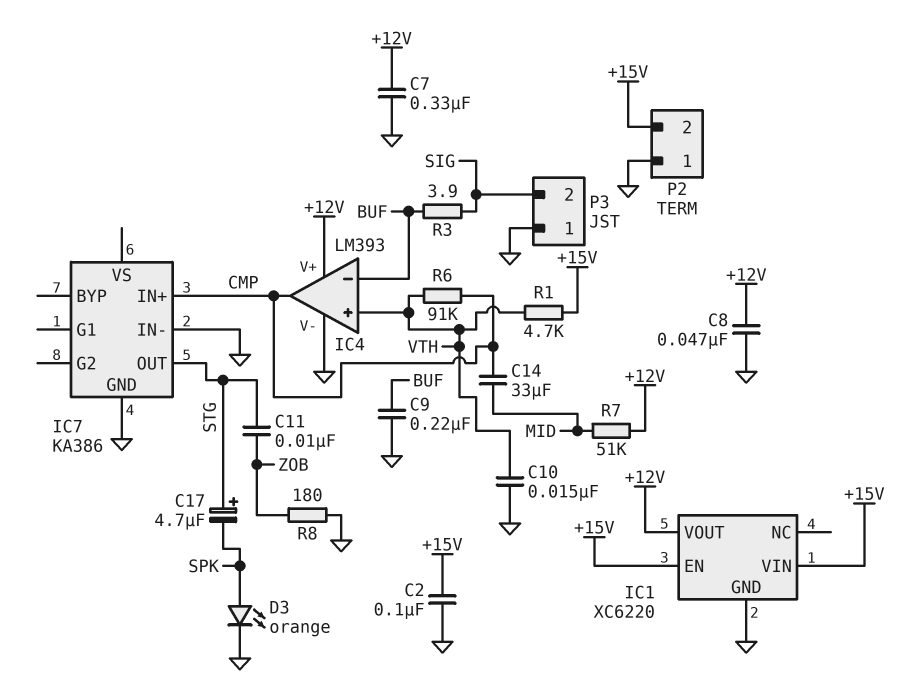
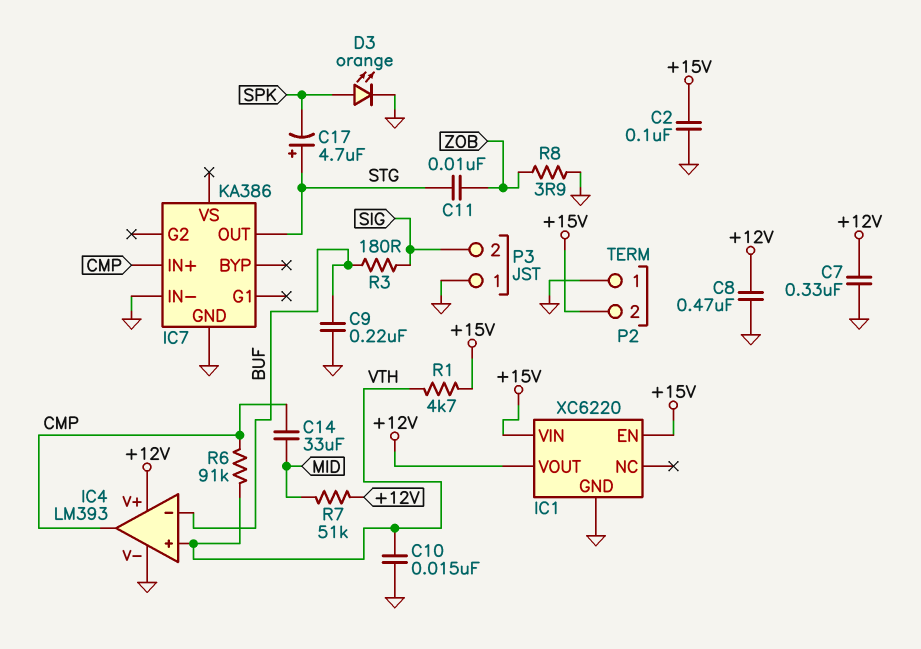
C8: 47nF (+12V, GND) -> 470nF (+12V, GND)
R3: 3.9 (BUF, SIG) -> 180 (BUF, SIG)
R8: 180 (GND, ZOB) -> 3.9 (GND, ZOB)

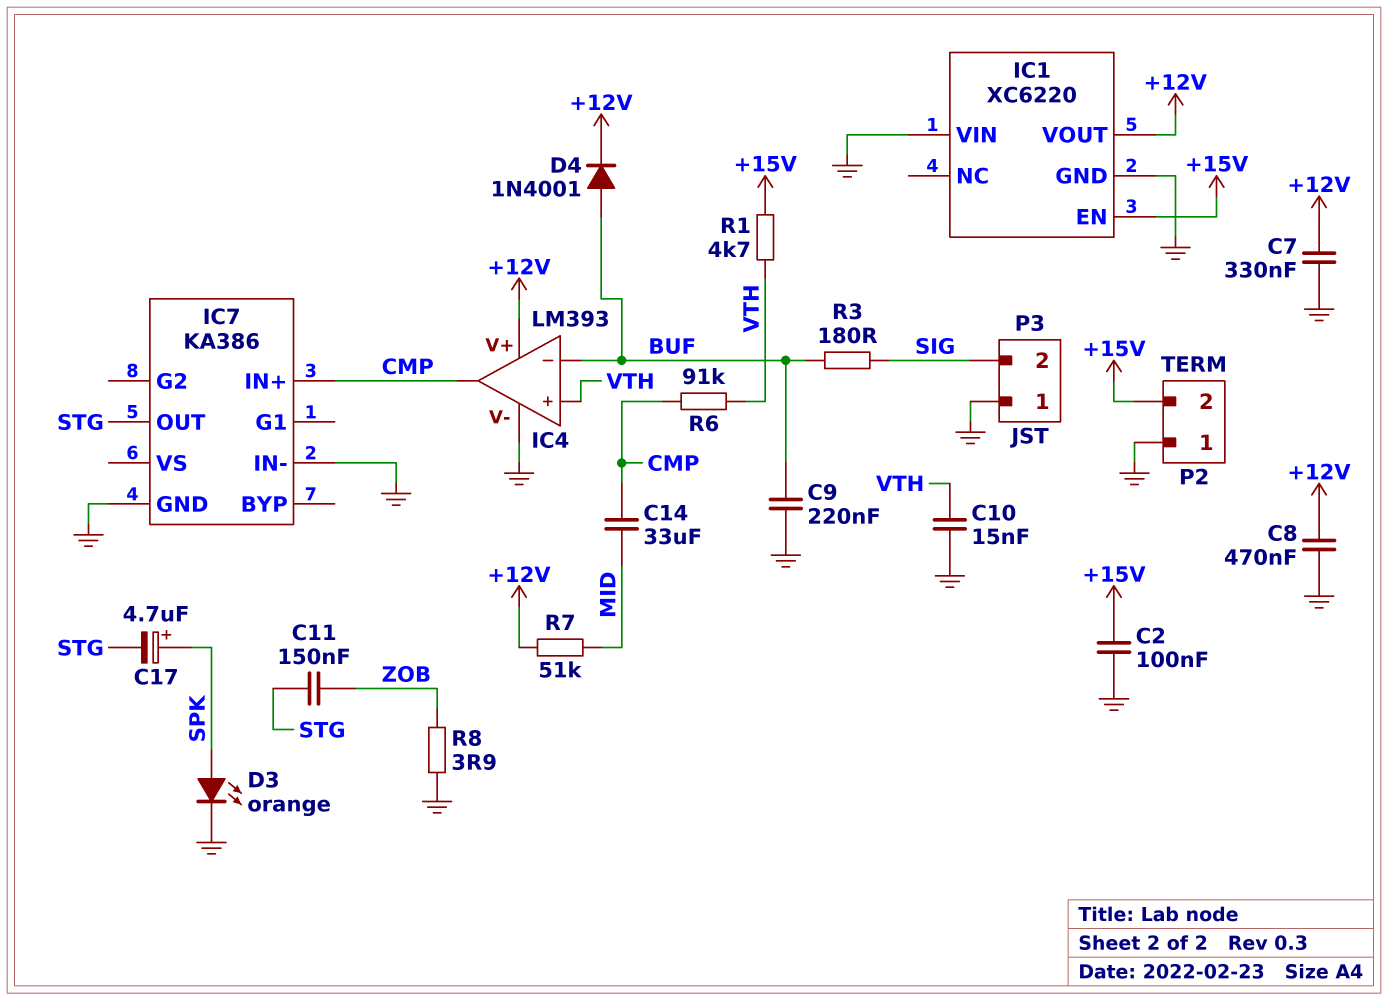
C11: 10nF (STG, ZOB) -> 150nF (STG, ZOB)
C17: 4.7uF (plus STG, minus SPK) -> 4.7uF (plus SPK, minus STG)
D4: none -> diode 1N4001 (A BUF, K +12V)
IC1 pin VIN: +15V -> GND

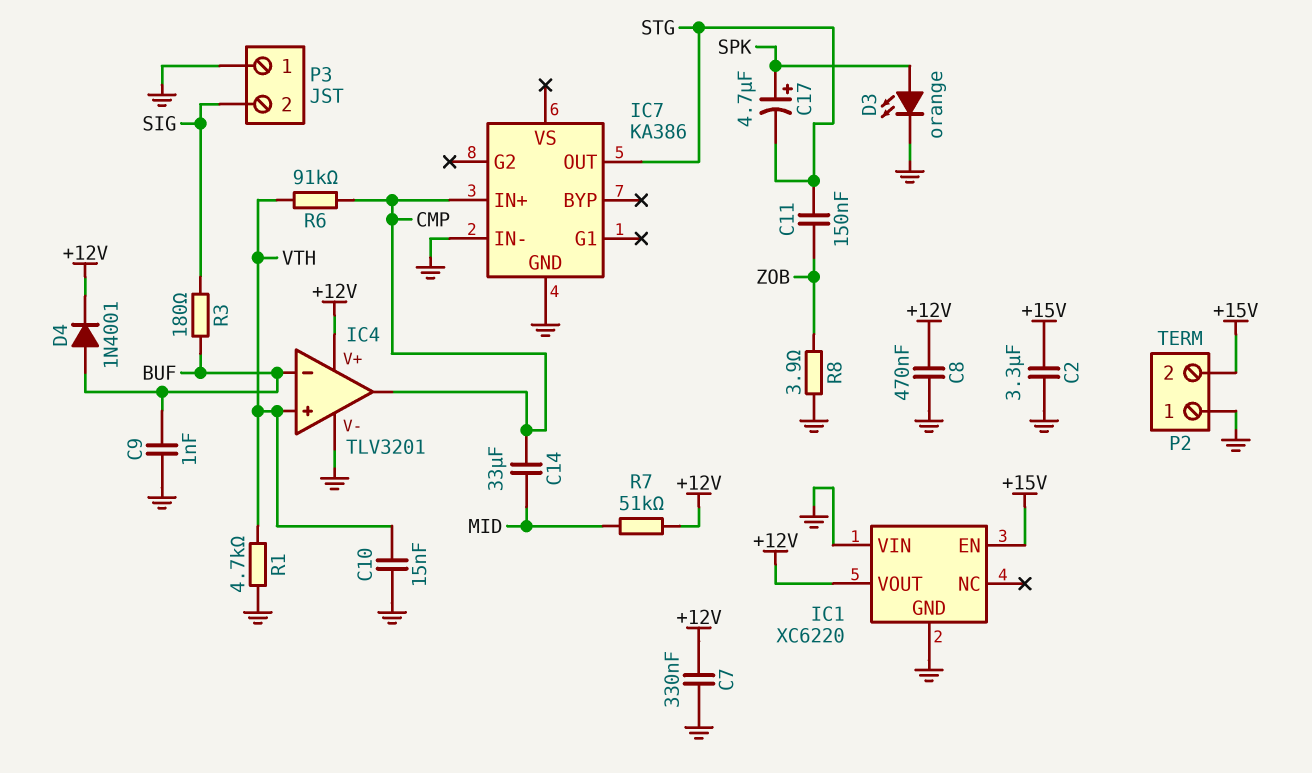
C2: 100nF (+15V, GND) -> 3.3uF (+15V, GND)
C9: 220nF (BUF, GND) -> 1nF (BUF, GND)
IC4: LM393 -> TLV3201
R1: 4.7k (+15V, VTH) -> 4.7k (GND, VTH)

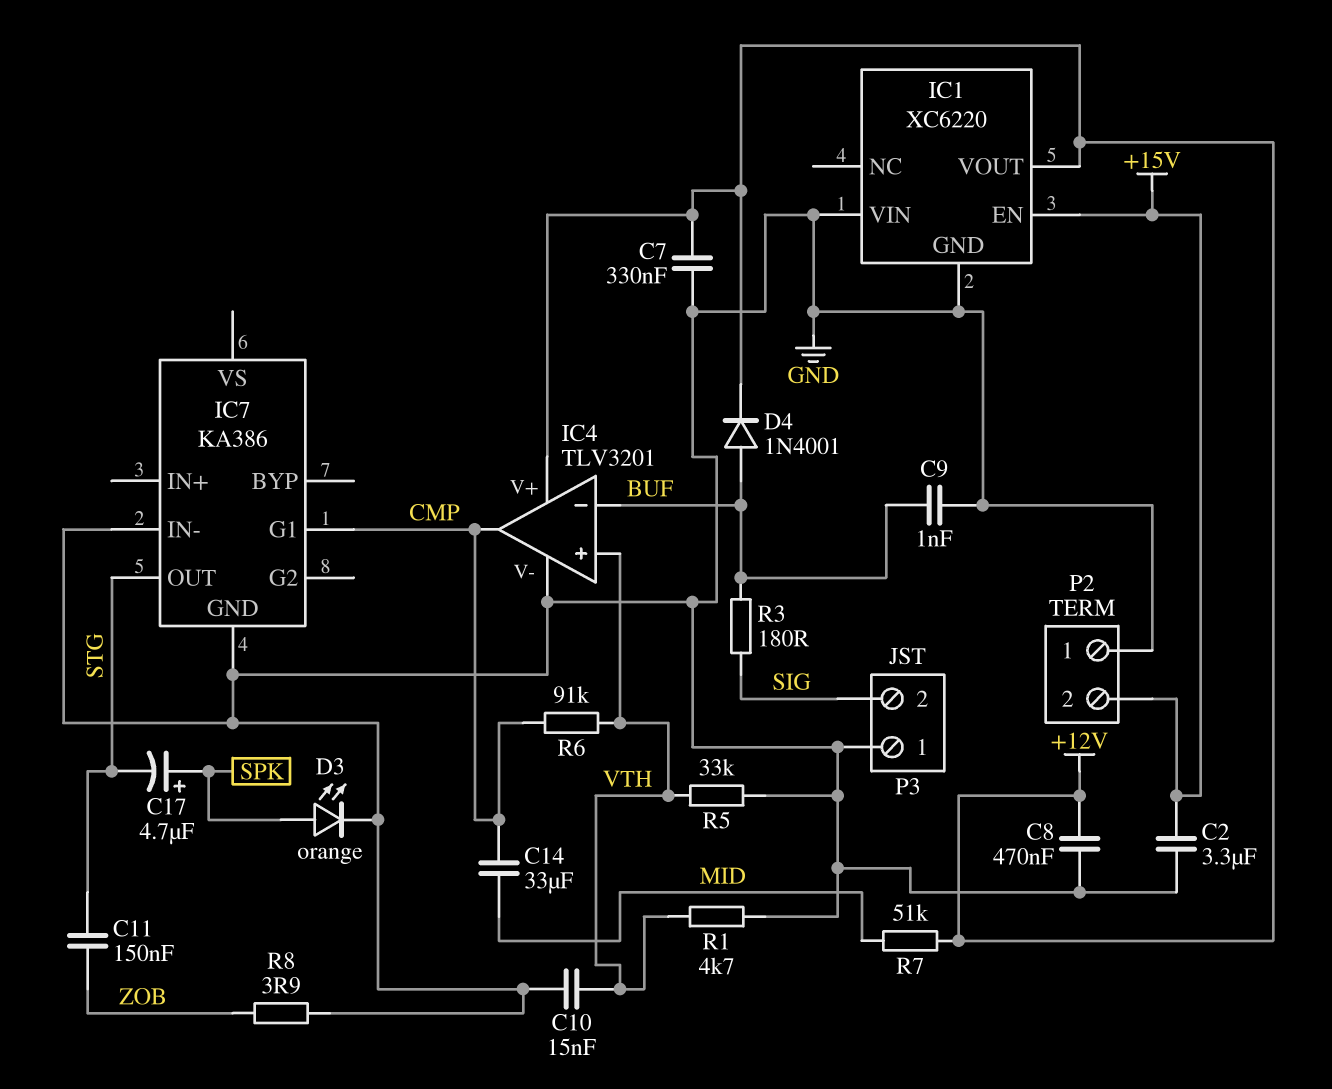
IC7 pin G1: none -> CMP
IC7 pin IN+: CMP -> none
R5: none -> 33k (GND, VTH)

